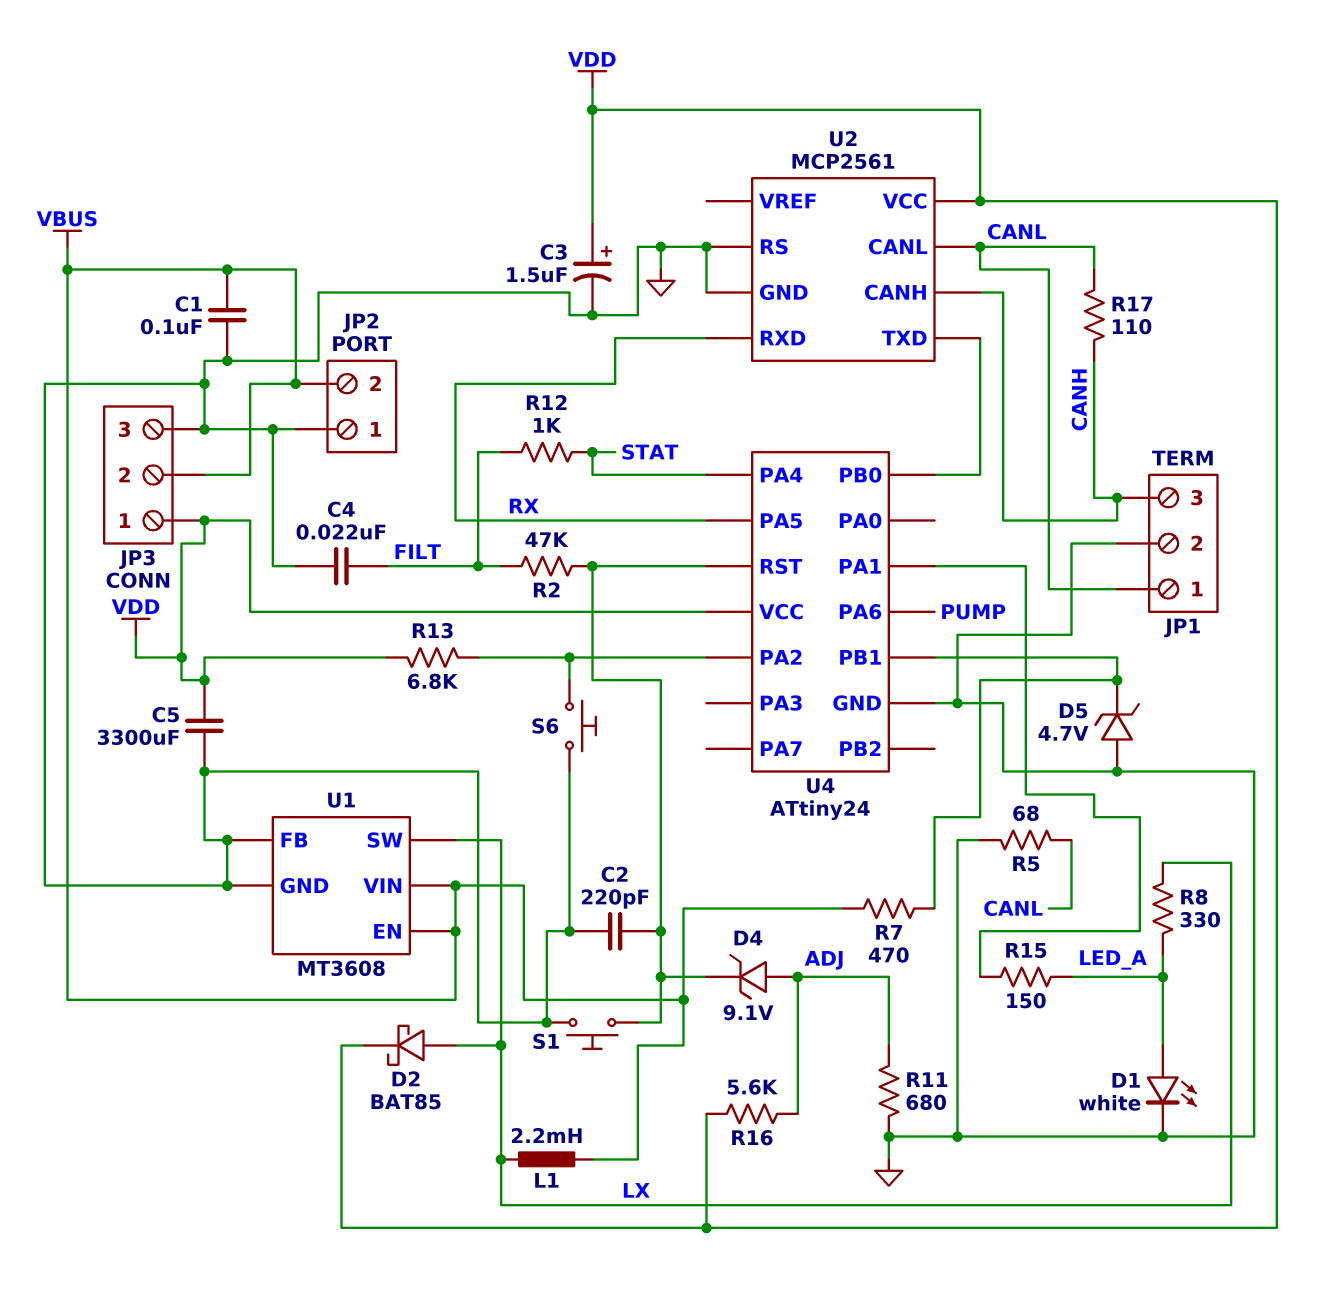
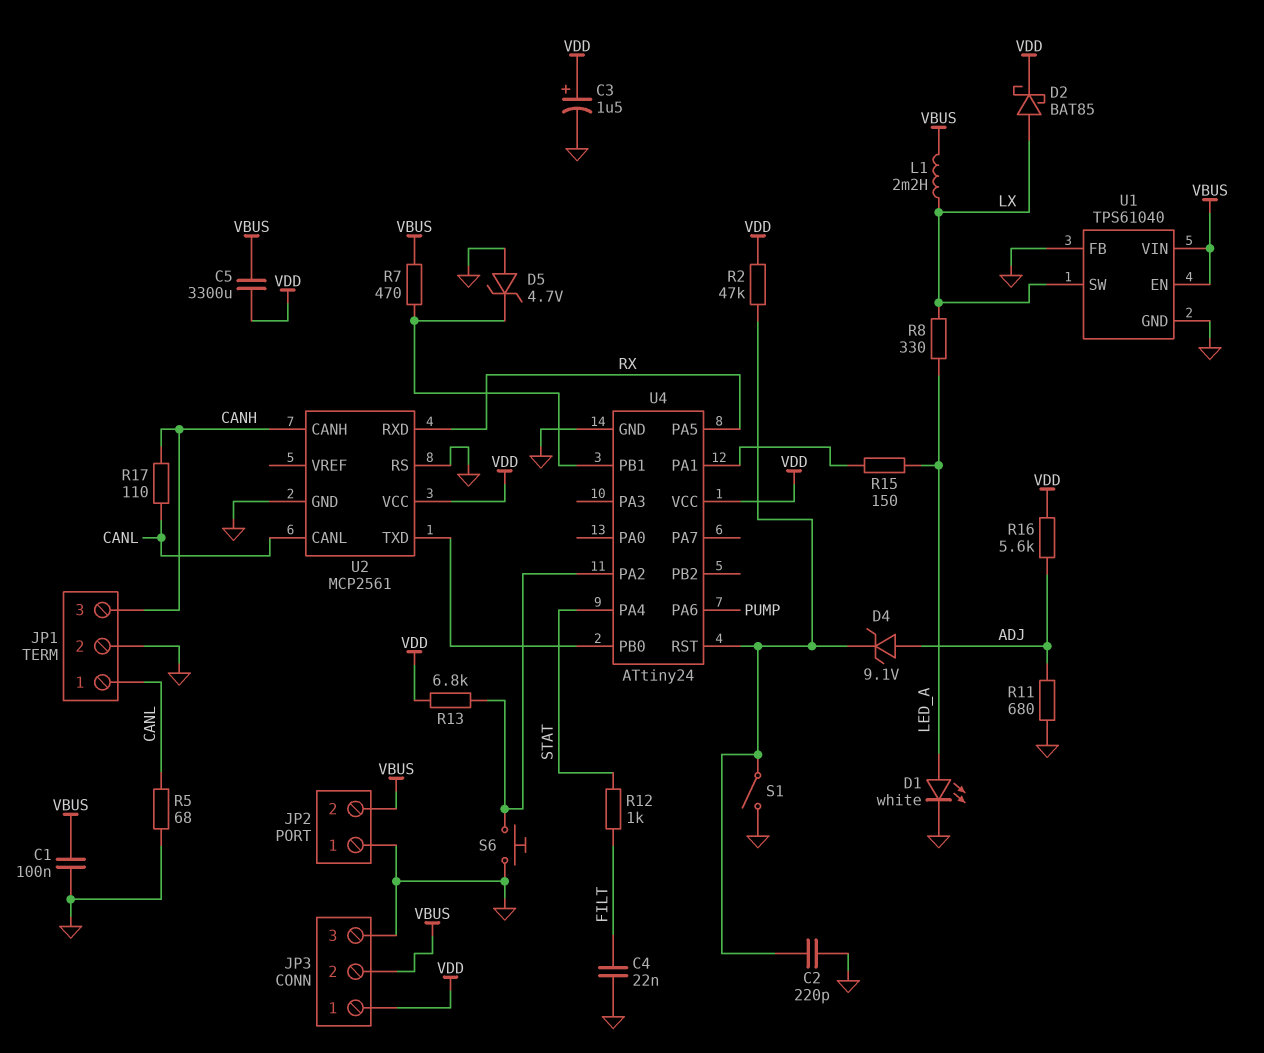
C5: 3300uF (GND, VDD) -> 3300uF (VBUS, VDD)
R2: 47k (FILT, U4/RST) -> 47k (U4/RST, VDD)
S1: button (GND, U4/RST) -> switch (GND, U4/RST)
U1: MT3608 -> TPS61040

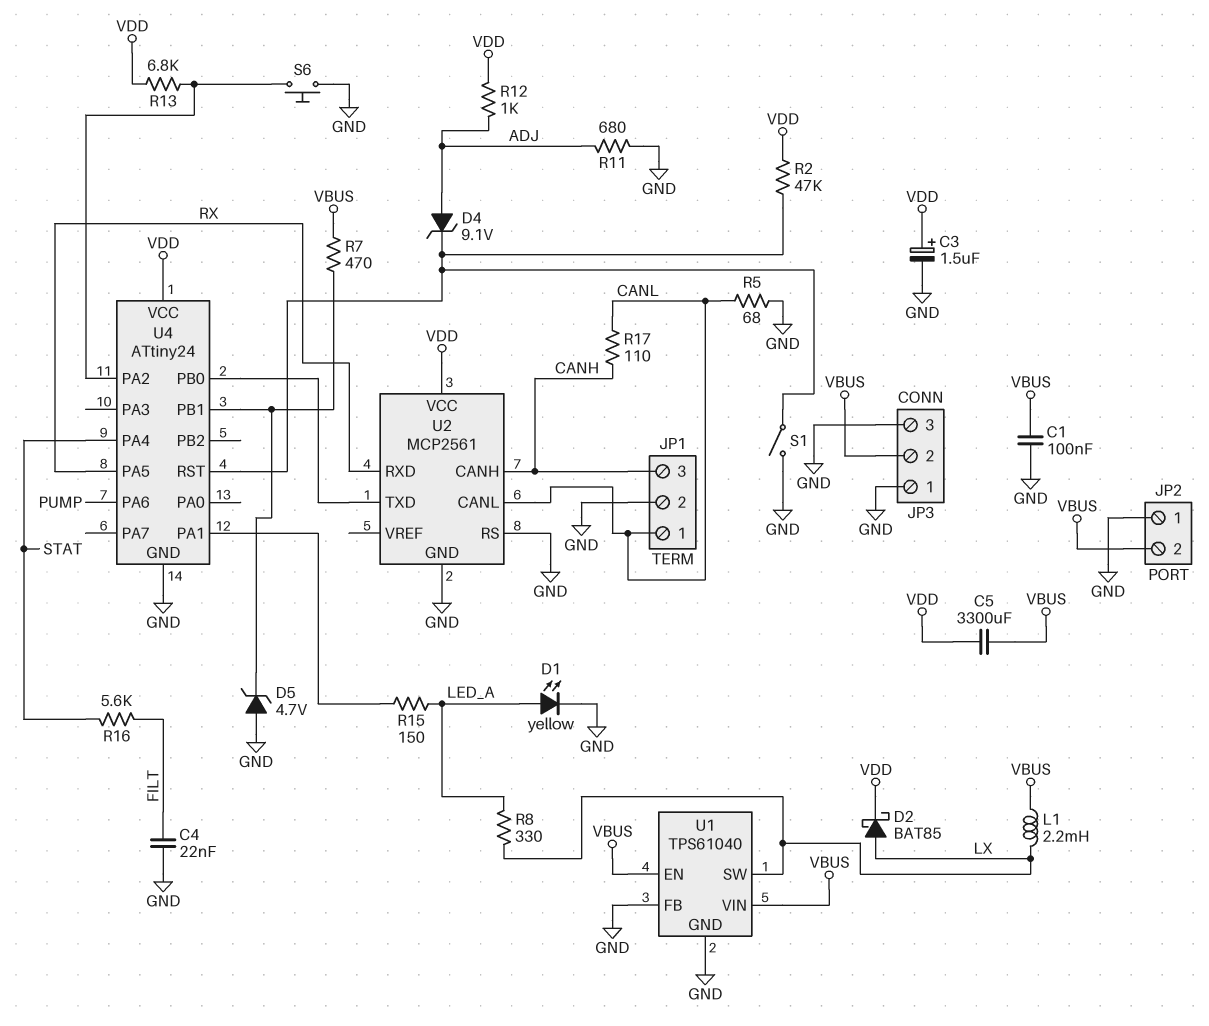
C2: 220pF (GND, U4/RST) -> none
D1: LED white (A LED_A, K GND) -> LED yellow (A LED_A, K GND)
JP3 pin 1: VDD -> GND
R12: 1k (FILT, STAT) -> 1k (ADJ, VDD)
R16: 5.6k (ADJ, VDD) -> 5.6k (FILT, STAT)

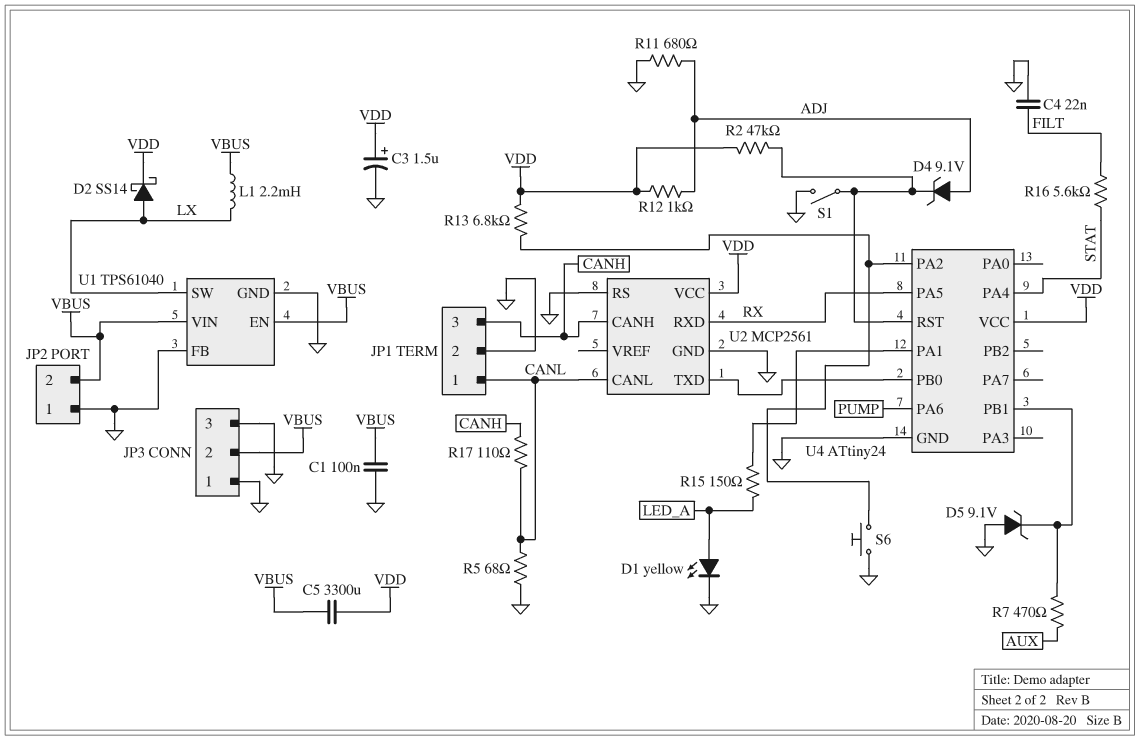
D2: schottky BAT85 (A LX, K VDD) -> schottky SS14 (A LX, K VDD)
D5: zener 4.7V (A GND, K U4/PB1) -> zener 9.1V (A GND, K U4/PB1)
R7: 470 (U4/PB1, VBUS) -> 470 (AUX, U4/PB1)
R8: 330 (LED_A, LX) -> none

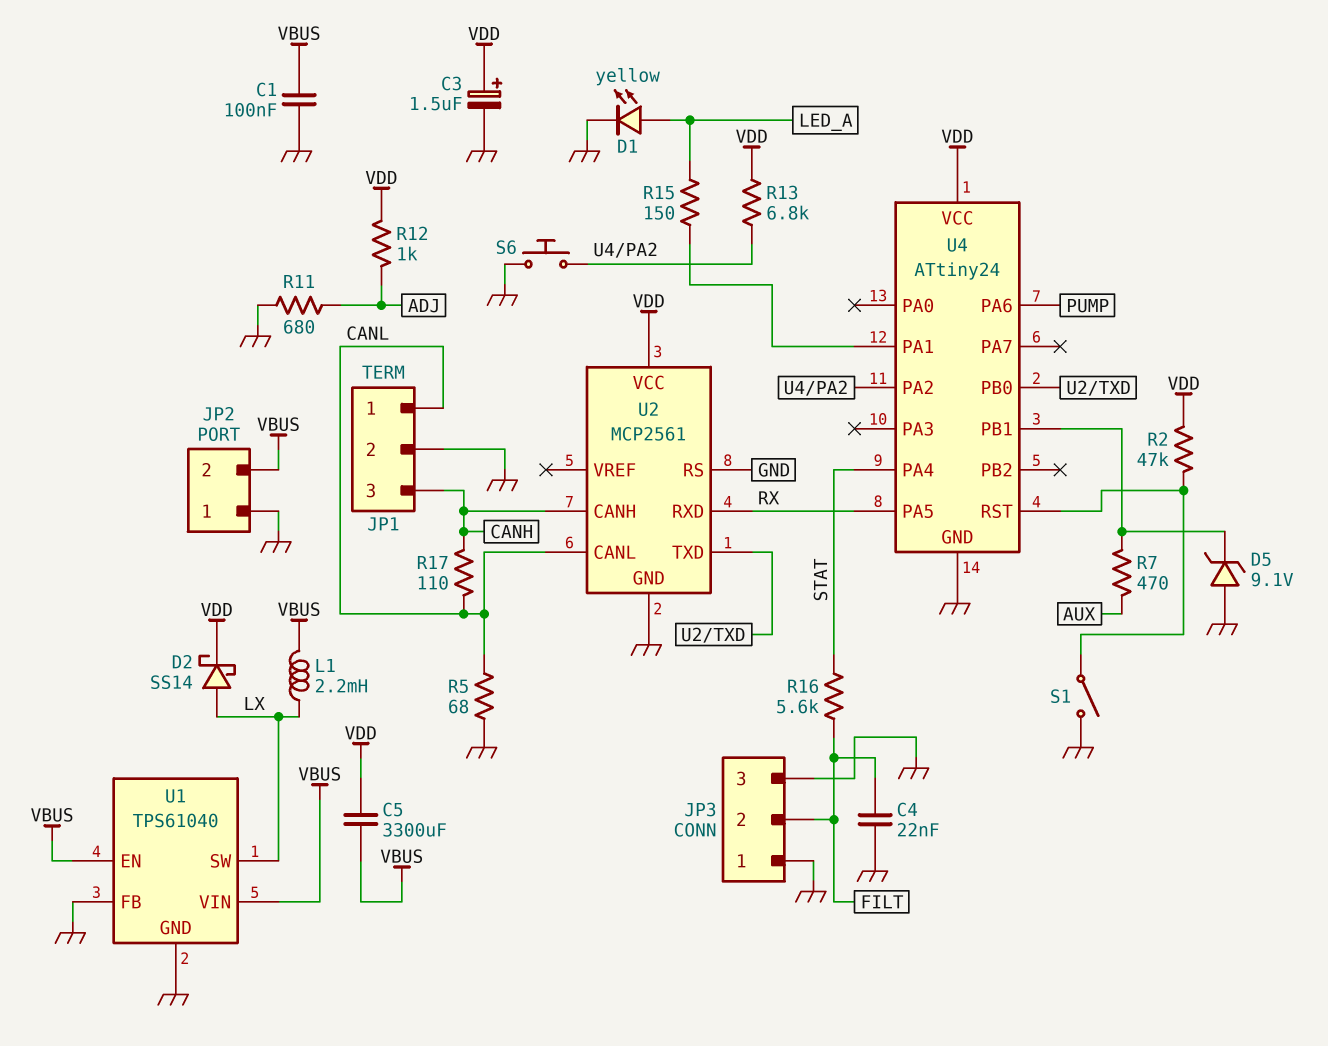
D4: zener 9.1V (A ADJ, K U4/RST) -> none
JP3 pin 2: VBUS -> FILT

